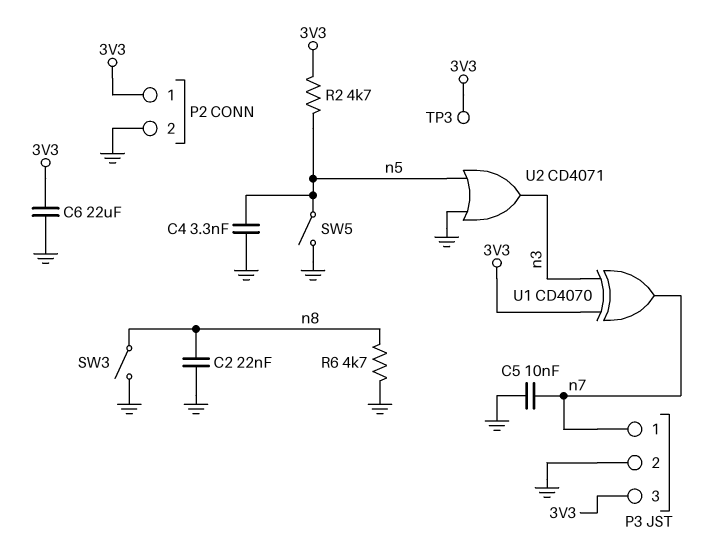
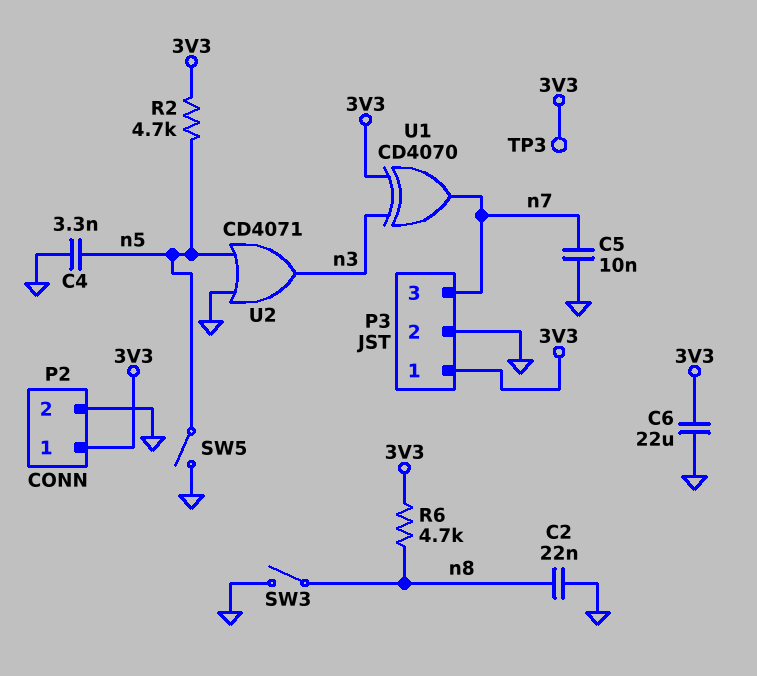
P3 pin 1: n7 -> 3V3
P3 pin 3: 3V3 -> n7
R6: 4.7k (GND, n8) -> 4.7k (3V3, n8)

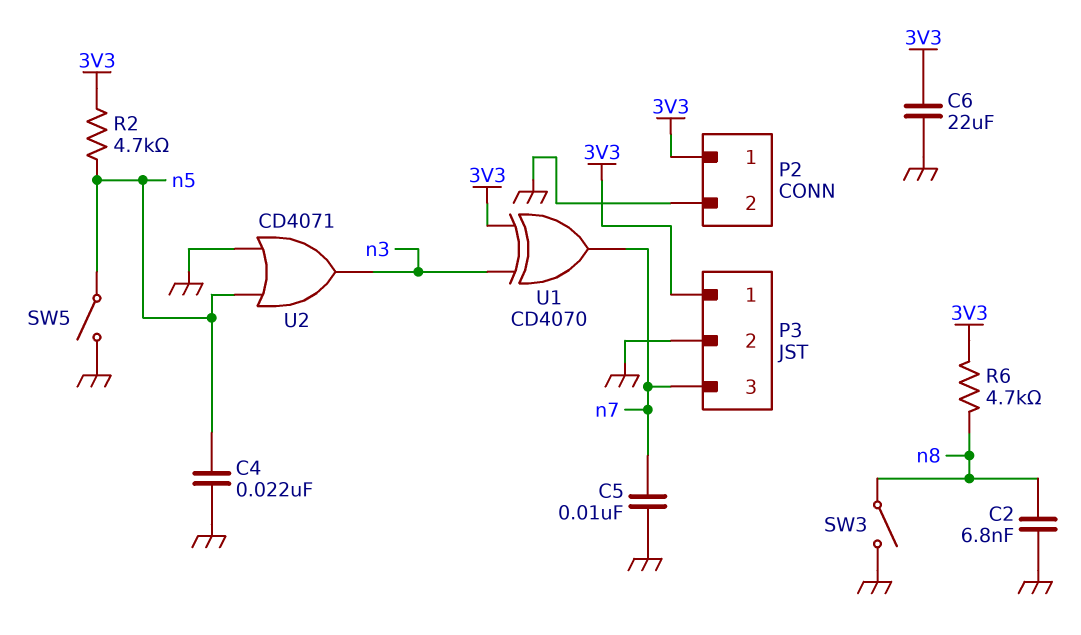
C2: 22nF (GND, n8) -> 6.8nF (GND, n8)
C4: 3.3nF (GND, n5) -> 22nF (GND, n5)
TP3: test point (3V3) -> none

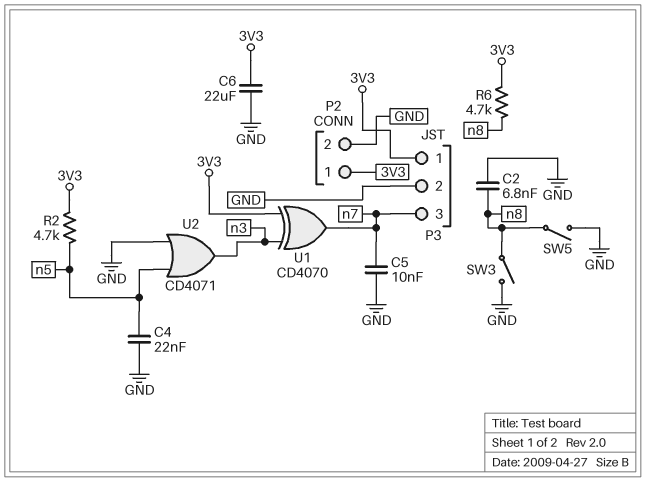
SW5: switch (GND, n5) -> switch (GND, n8)

